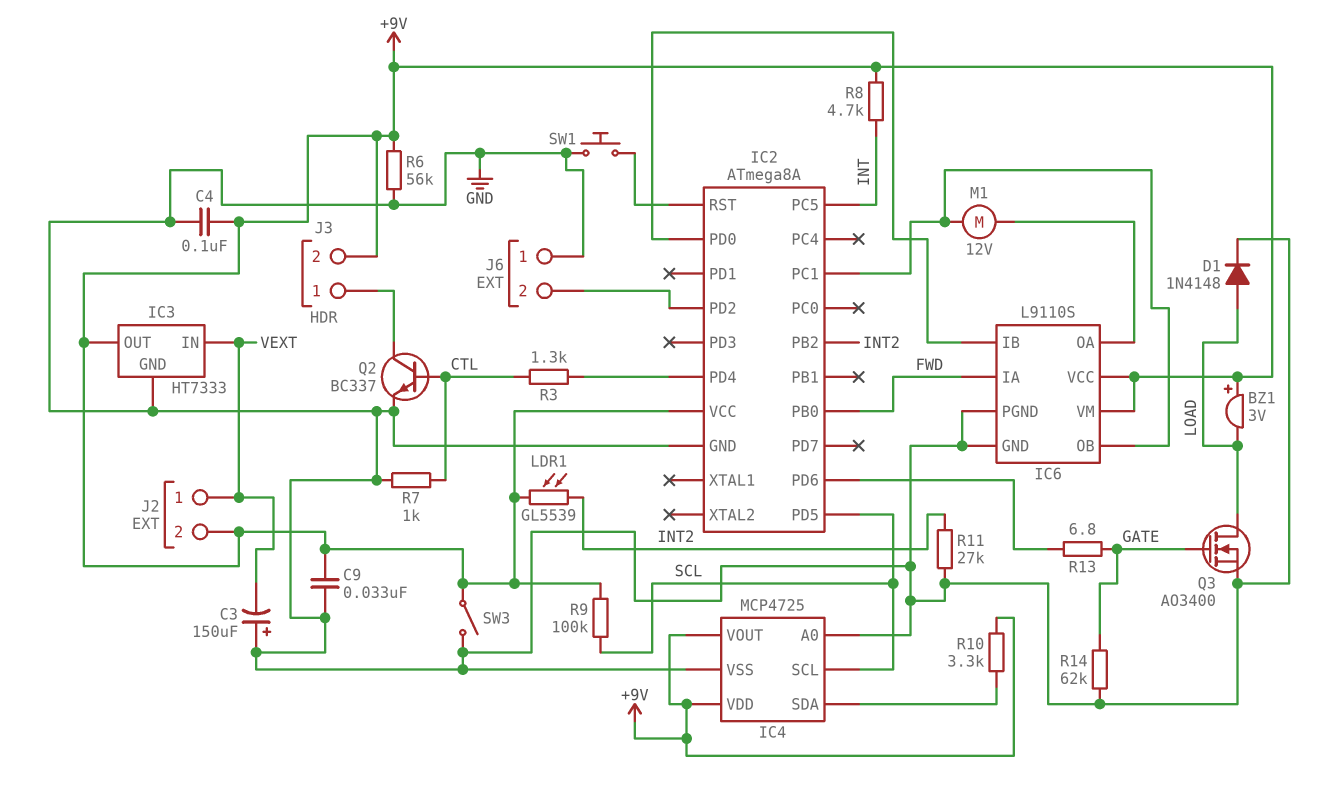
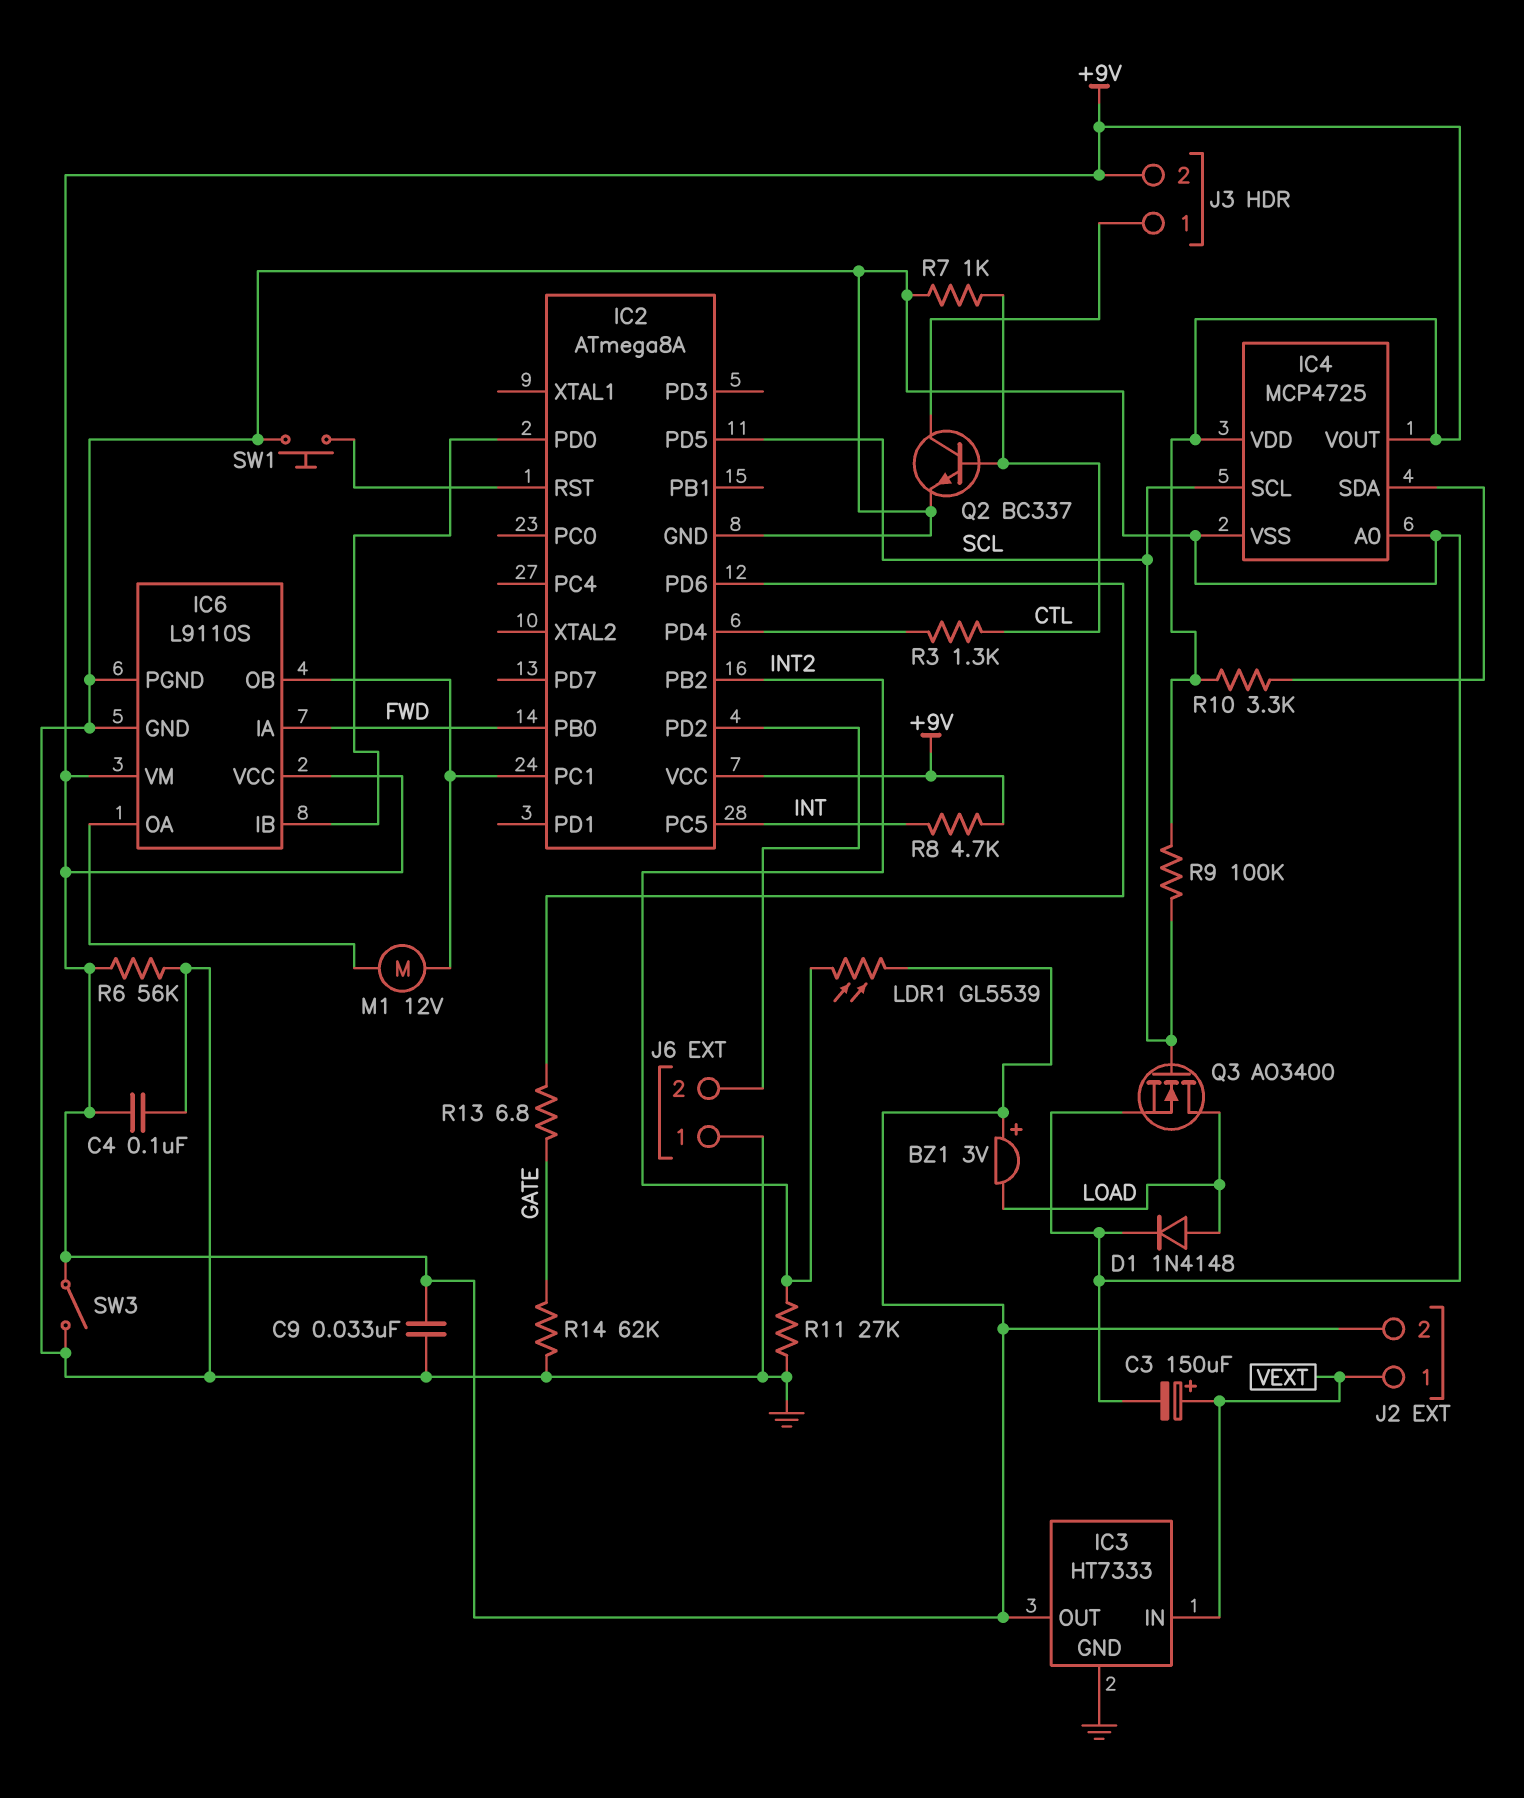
C3: 150uF (plus GND, minus VEXT) -> 150uF (plus VEXT, minus GND)
Q3: NMOS AO3400 (G GATE, D LOAD, S GND) -> NMOS AO3400 (G SCL, D LOAD, S GND)

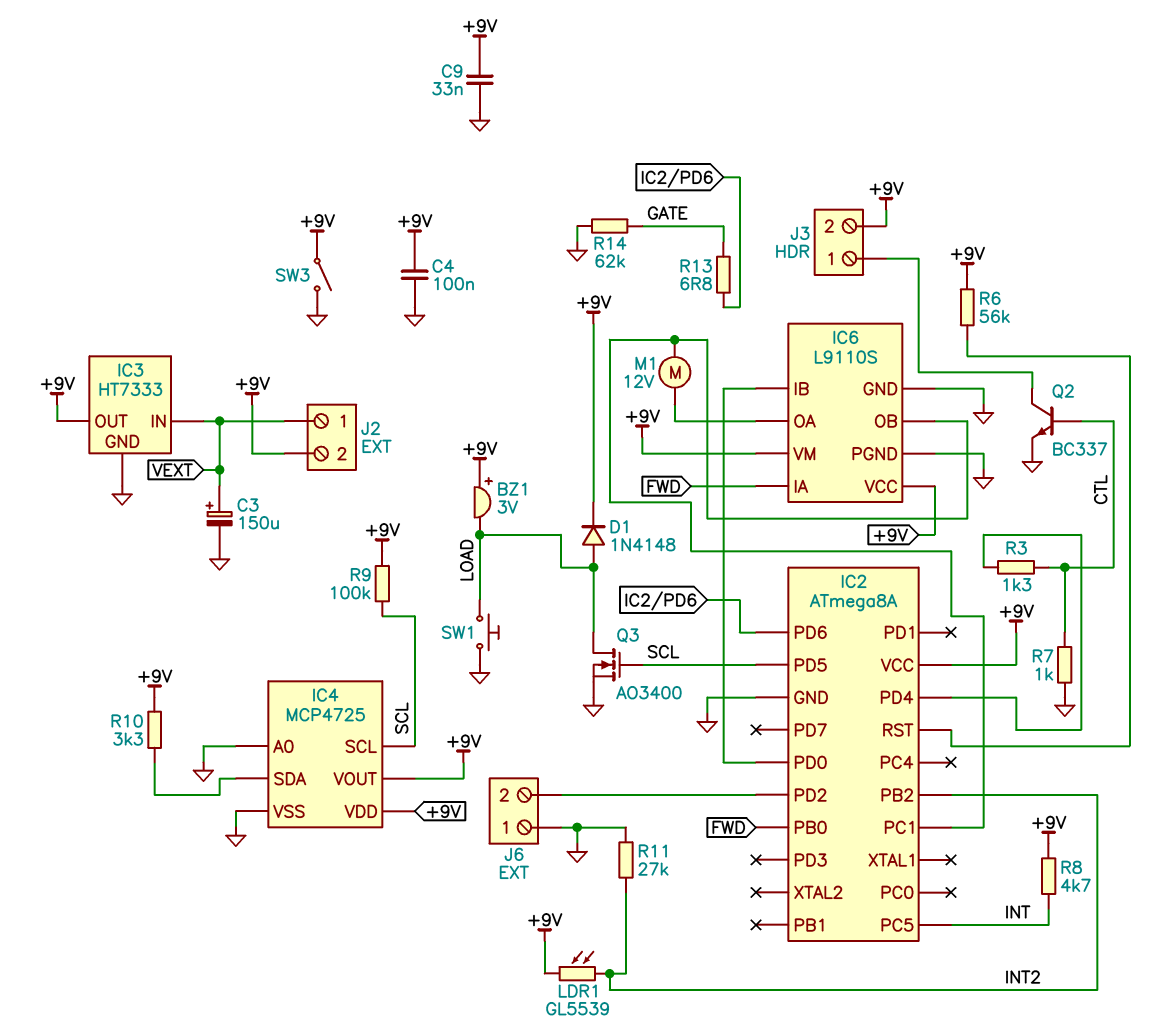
D1: diode 1N4148 (A LOAD, K GND) -> diode 1N4148 (A LOAD, K +9V)
R6: 56k (+9V, GND) -> 56k (+9V, IC2/RST)
SW1: button (GND, IC2/RST) -> button (GND, LOAD)

